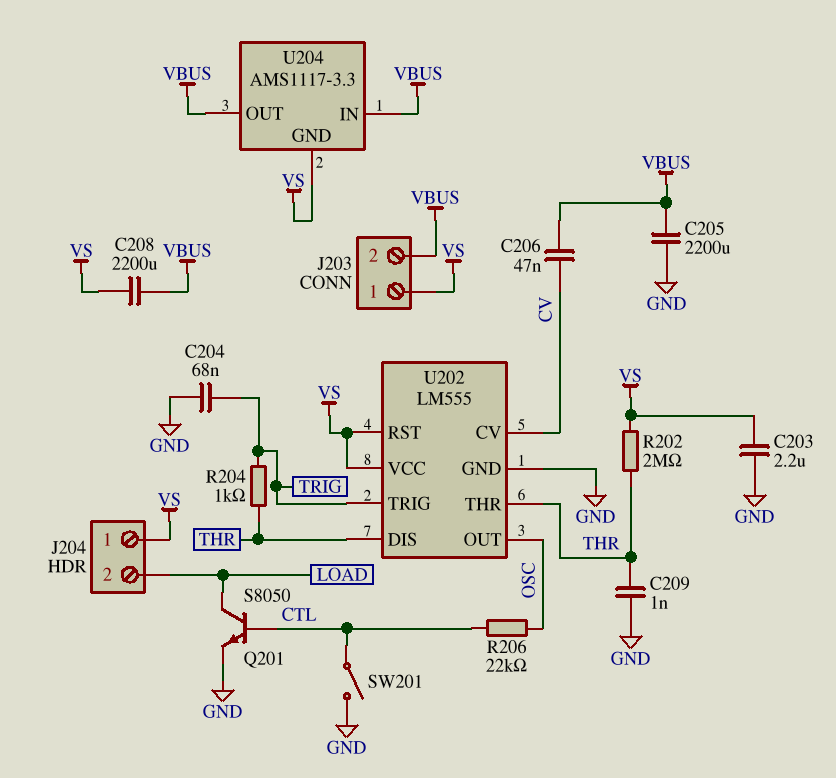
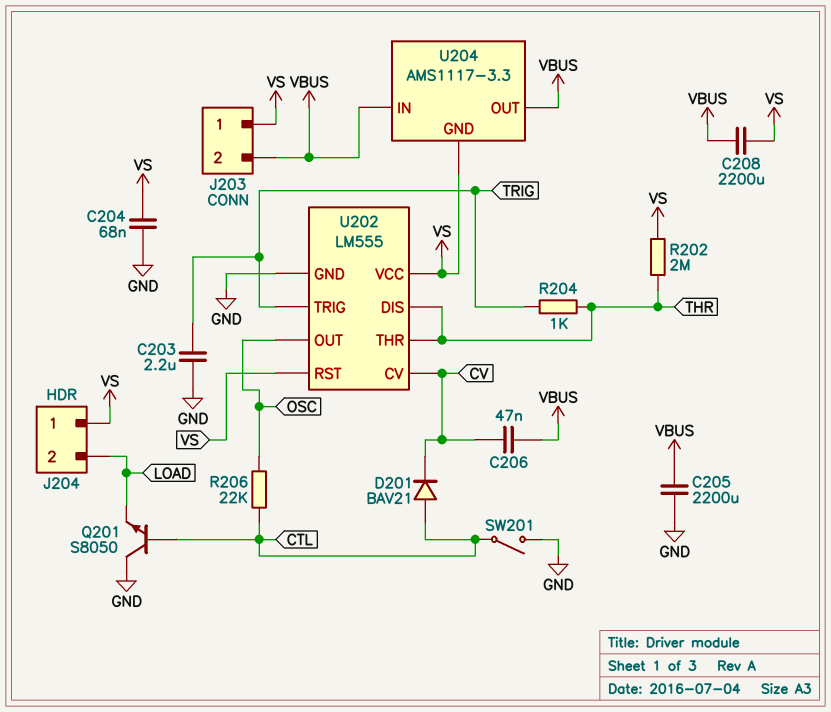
C203: 2.2uF (GND, VS) -> 2.2uF (GND, TRIG)
C204: 68nF (GND, TRIG) -> 68nF (GND, VS)
C209: 1nF (GND, THR) -> none
D201: none -> diode BAV21 (A CTL, K CV)
Q201: NPN S8050 (B CTL, C LOAD, E GND) -> NPN S8050 (B CTL, C GND, E LOAD)

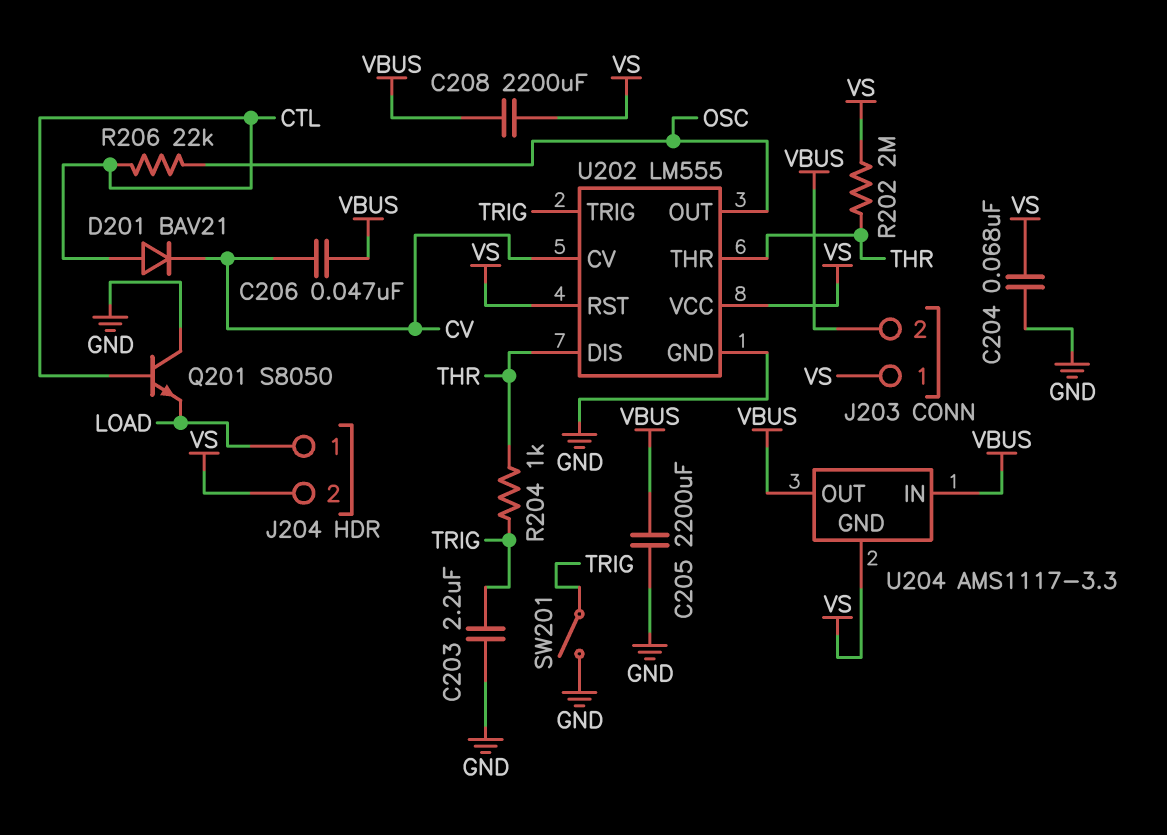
J204 pin 1: VS -> LOAD
J204 pin 2: LOAD -> VS
SW201: switch (CTL, GND) -> switch (GND, TRIG)

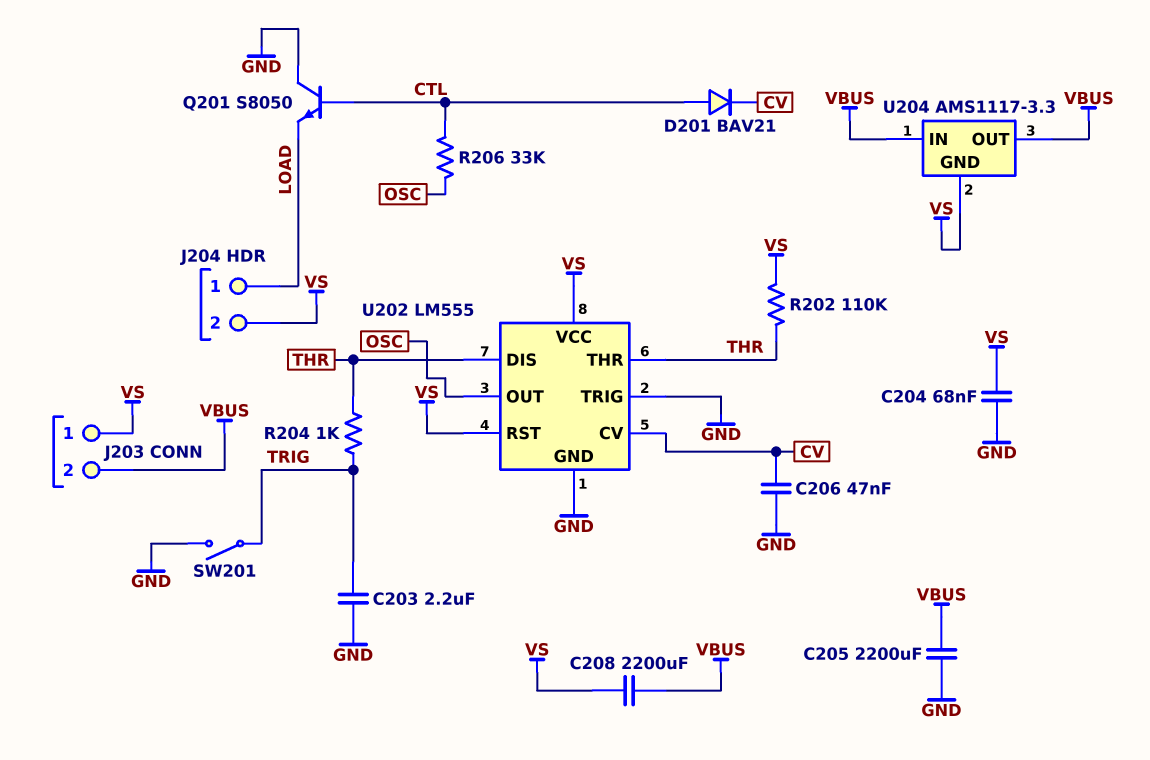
C206: 47nF (CV, VBUS) -> 47nF (CV, GND)
R202: 2M (THR, VS) -> 110k (THR, VS)
R206: 22k (CTL, OSC) -> 33k (CTL, OSC)
U202 pin TRIG: TRIG -> GND

